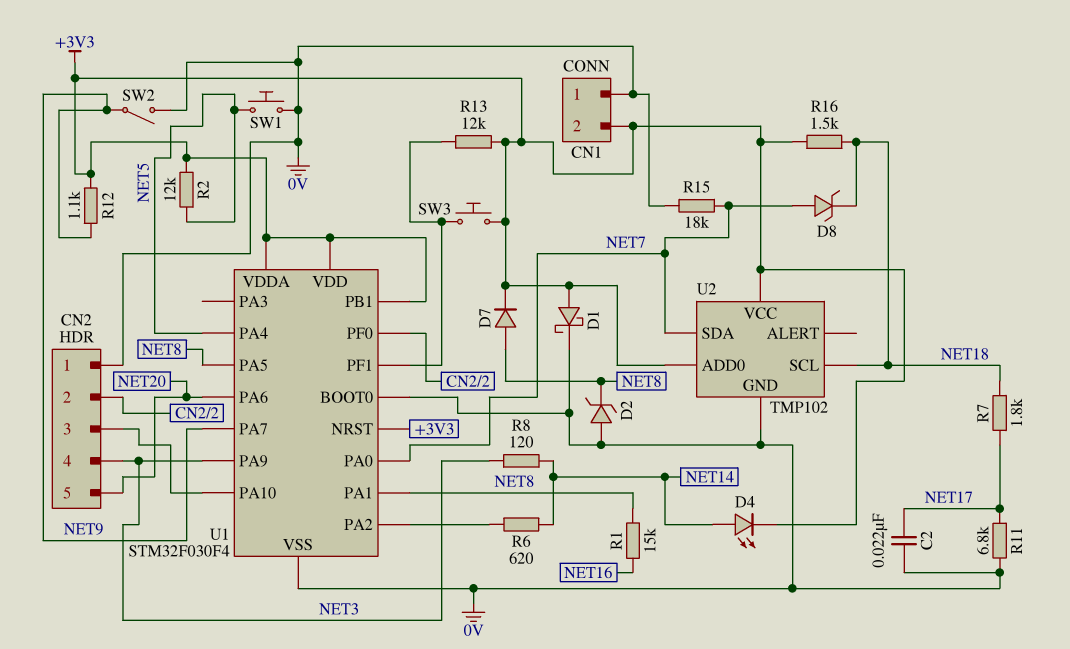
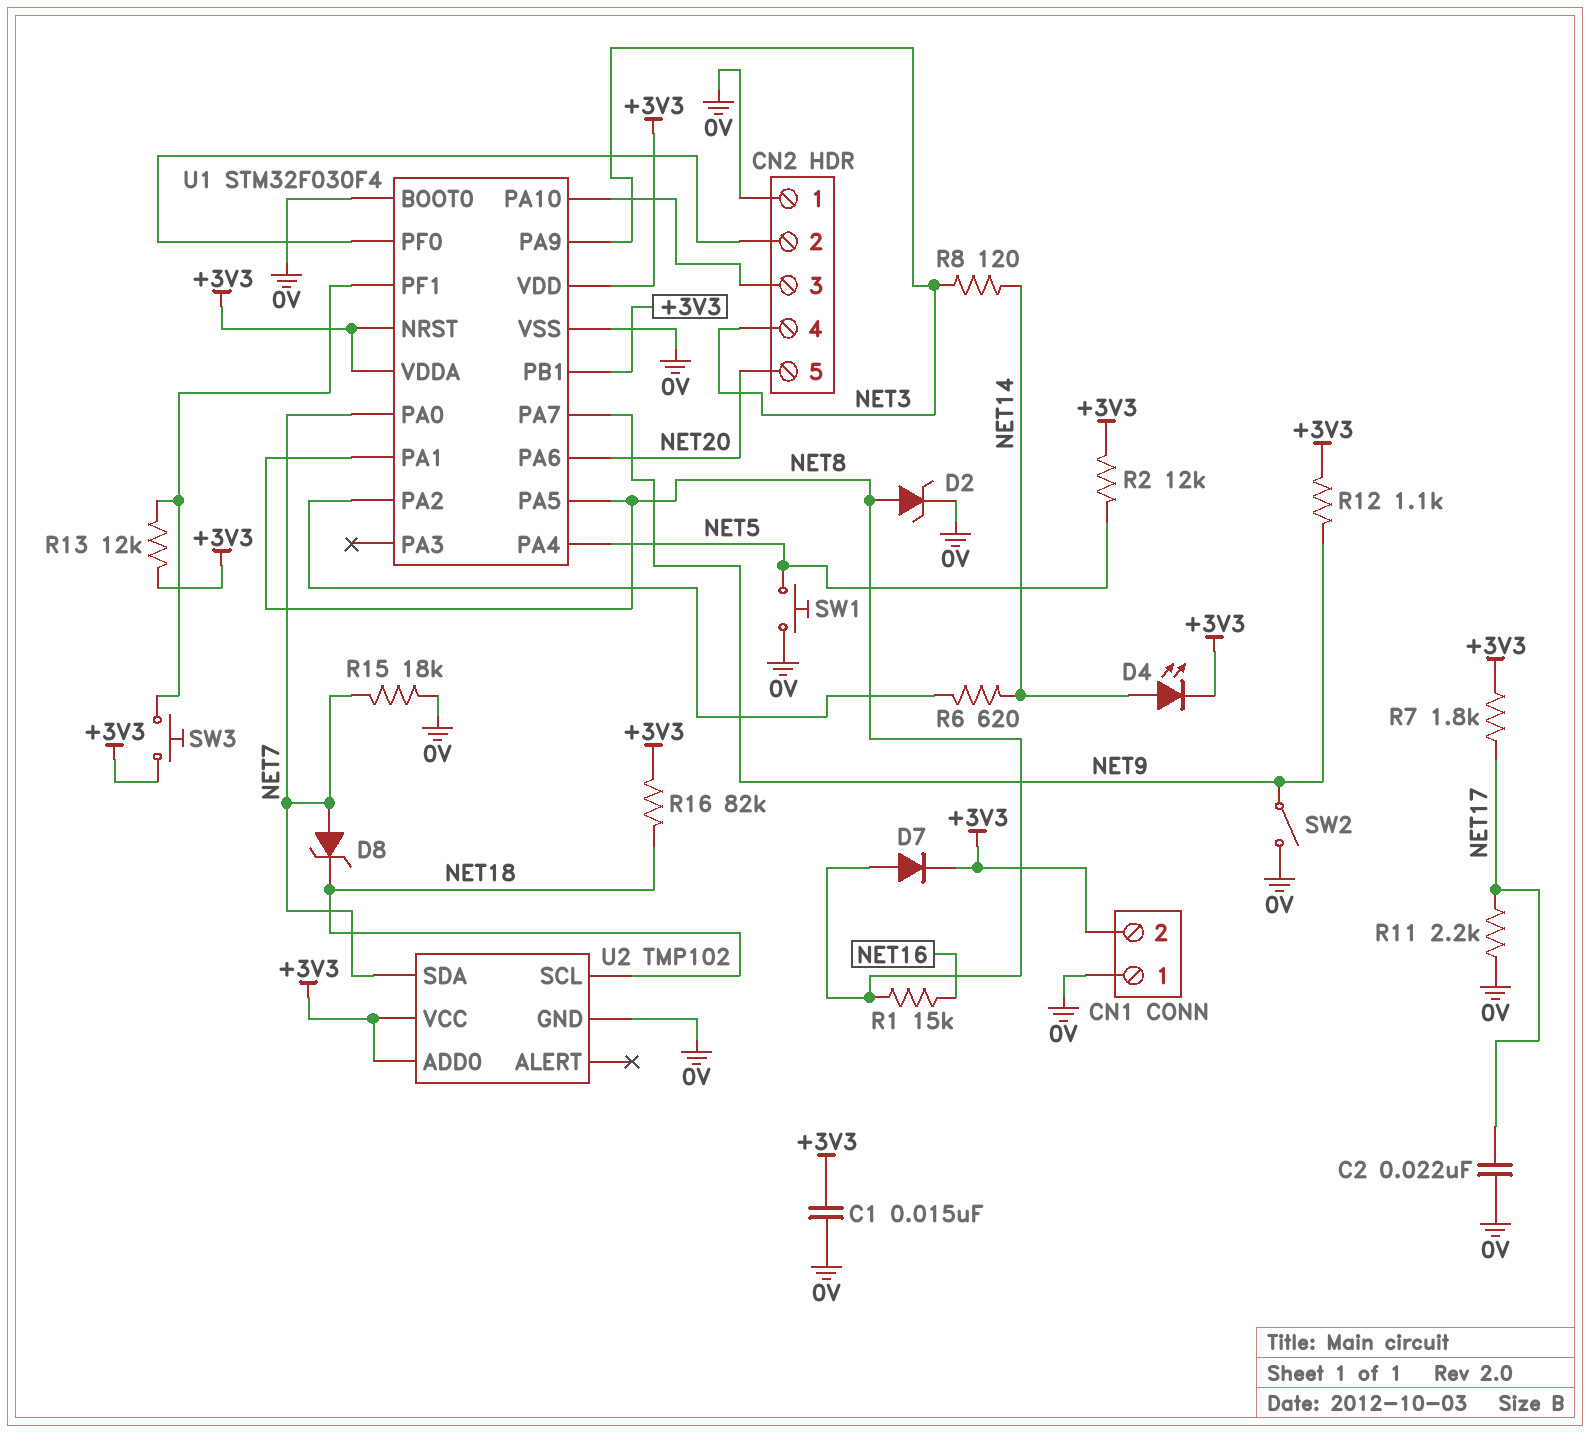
C1: none -> 15nF (+3V3, 0V)
D1: schottky (A +3V3, K 0V) -> none
D2: zener (A 0V, K NET8) -> zener (A NET8, K 0V)
R7: 1.8k (NET17, NET18) -> 1.8k (+3V3, NET17)
R11: 6.8k (0V, NET17) -> 2.2k (0V, NET17)
R16: 1.5k (+3V3, NET18) -> 82k (+3V3, NET18)

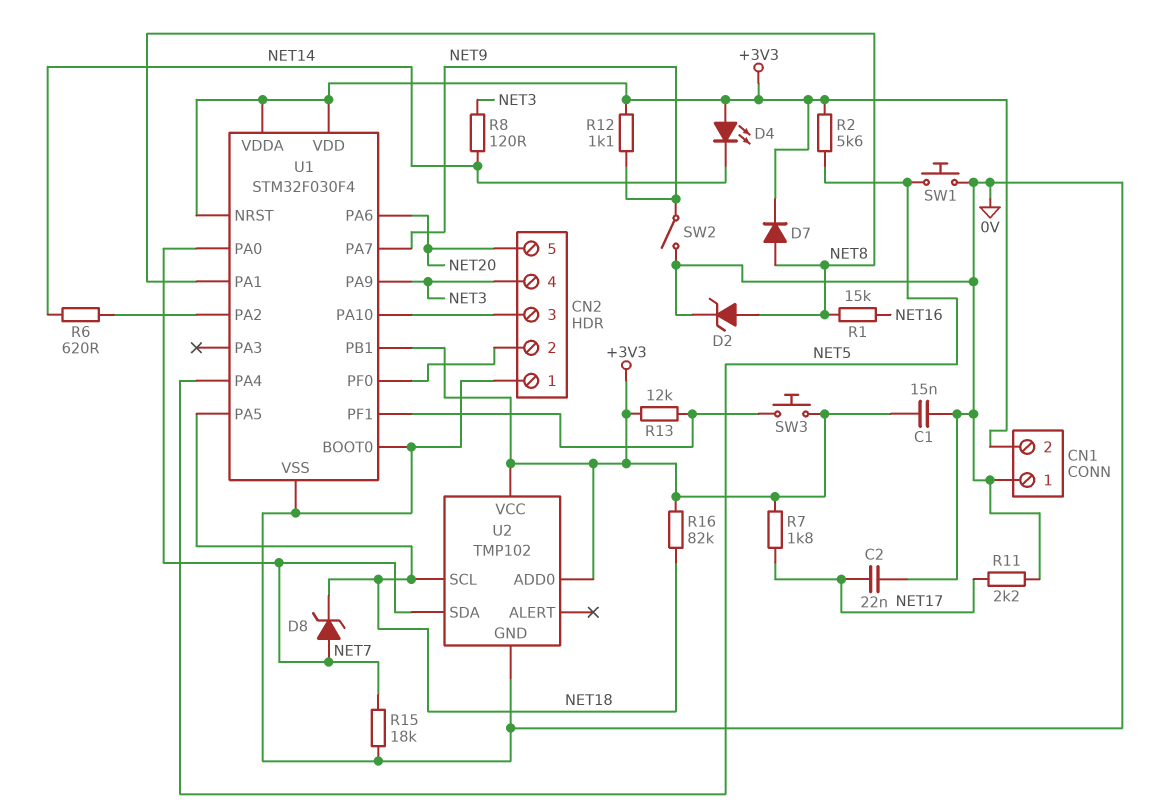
D4: LED (A NET14, K +3V3) -> LED (A +3V3, K NET14)
R2: 12k (+3V3, NET5) -> 5.6k (+3V3, NET5)
U1 pin PA5: NET8 -> NET18

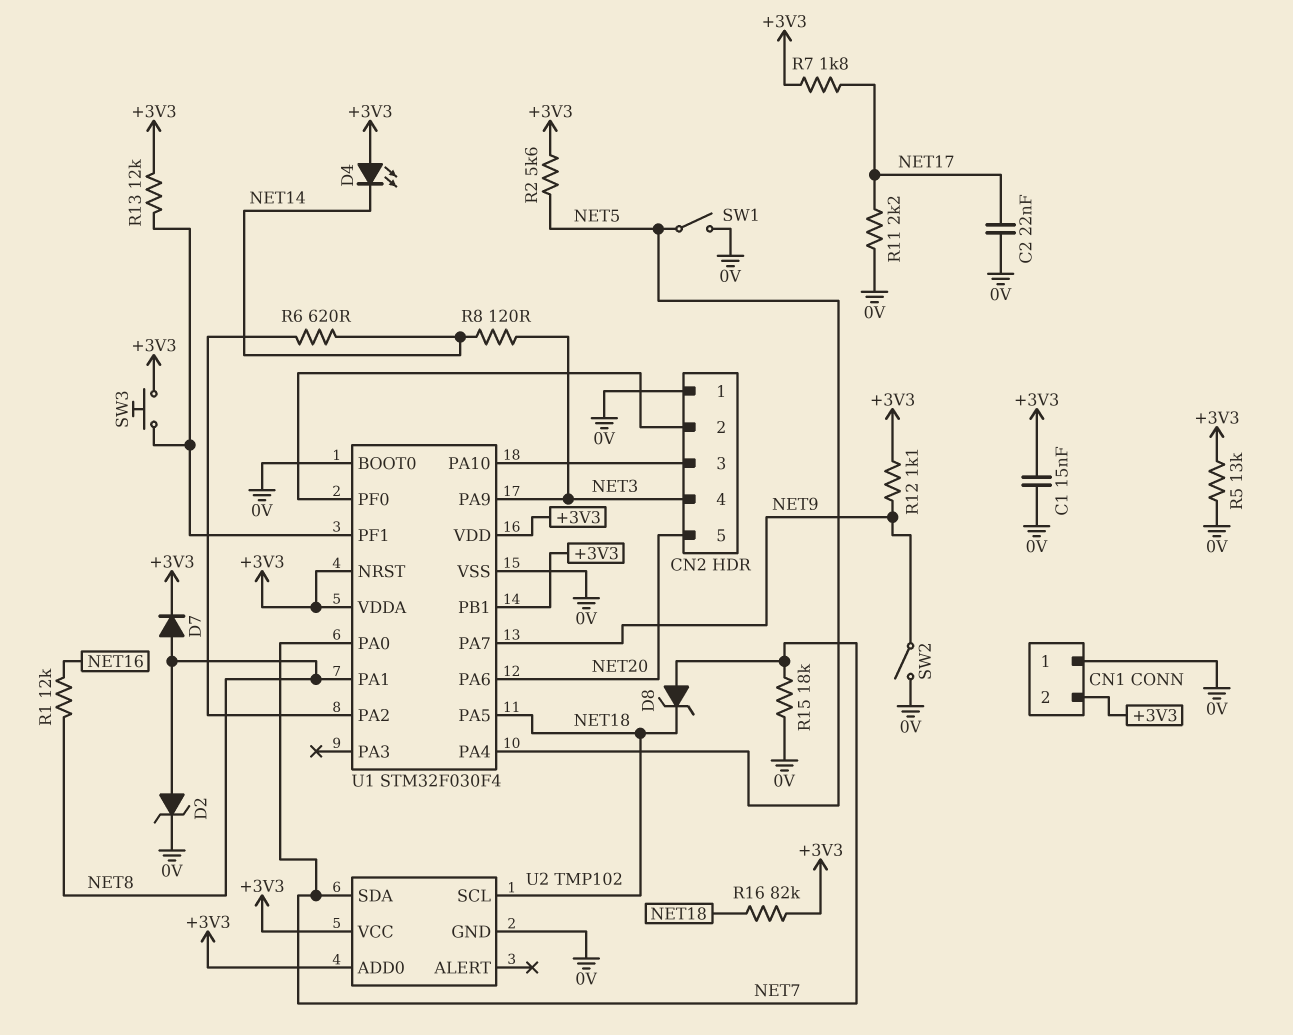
R1: 15k (NET8, NET16) -> 12k (NET8, NET16)
R5: none -> 13k (+3V3, 0V)
SW1: button (0V, NET5) -> switch (0V, NET5)

